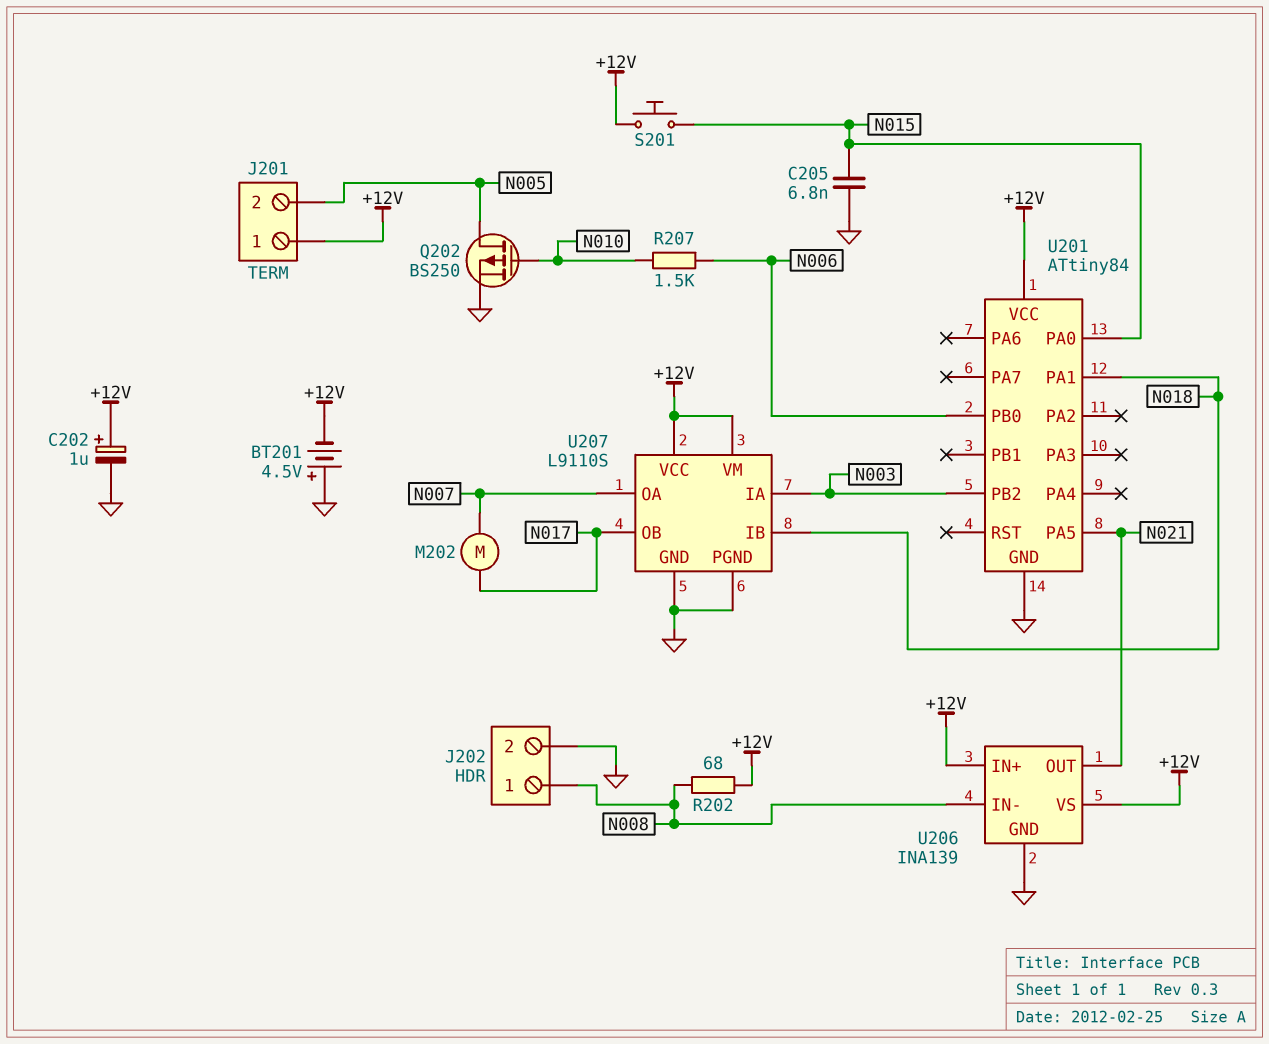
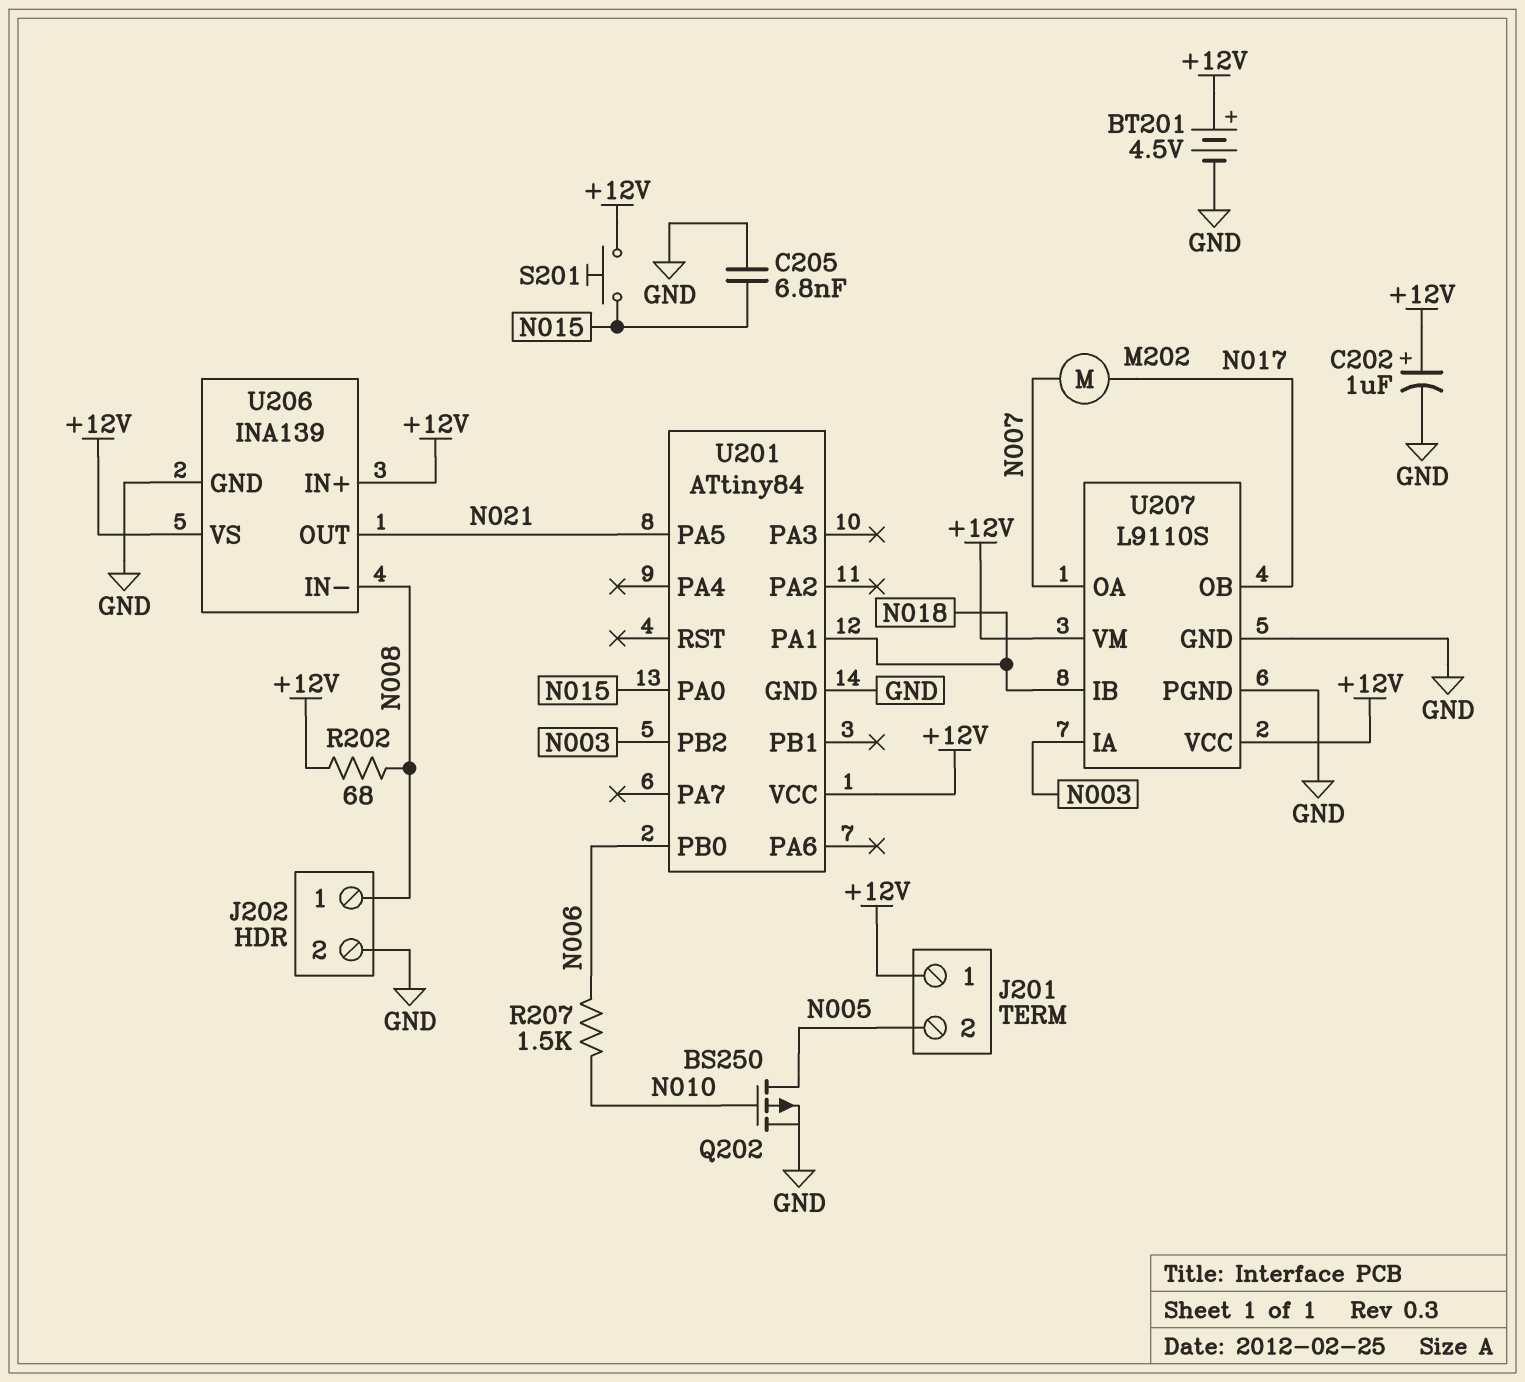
BT201: 4.5V (plus GND, minus +12V) -> 4.5V (plus +12V, minus GND)

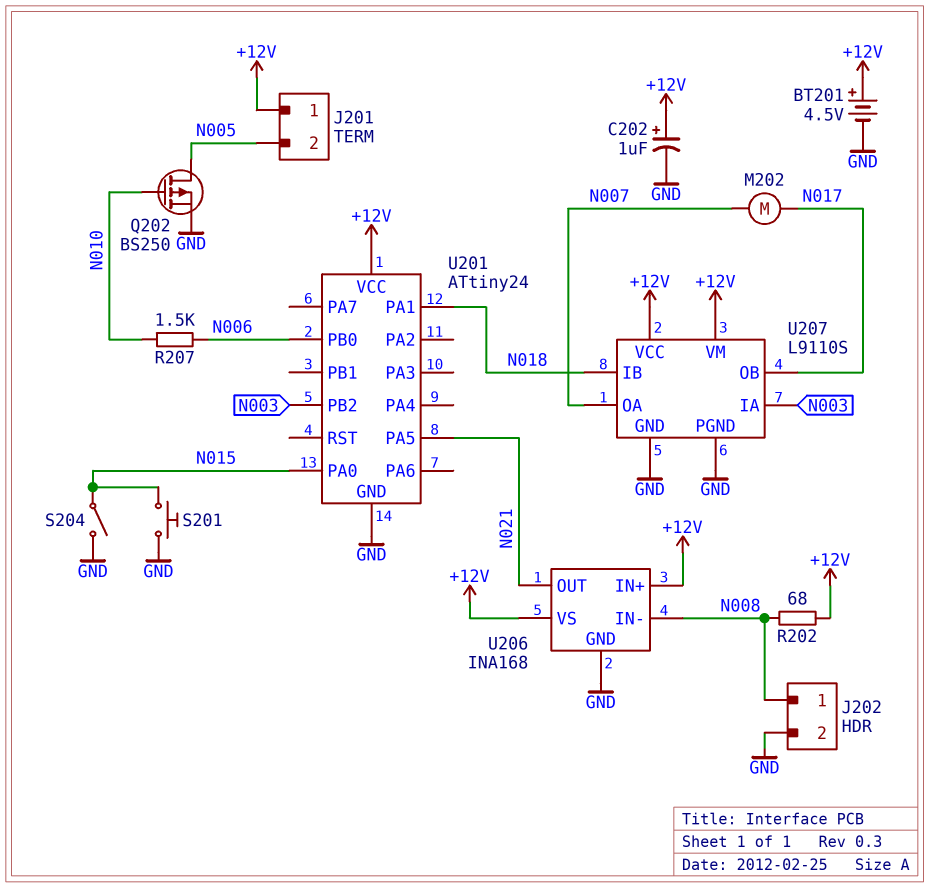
C205: 6.8nF (GND, N015) -> none
S201: button (+12V, N015) -> button (GND, N015)
S204: none -> switch (GND, N015)
U201: ATtiny84 -> ATtiny24
U206: INA139 -> INA168

